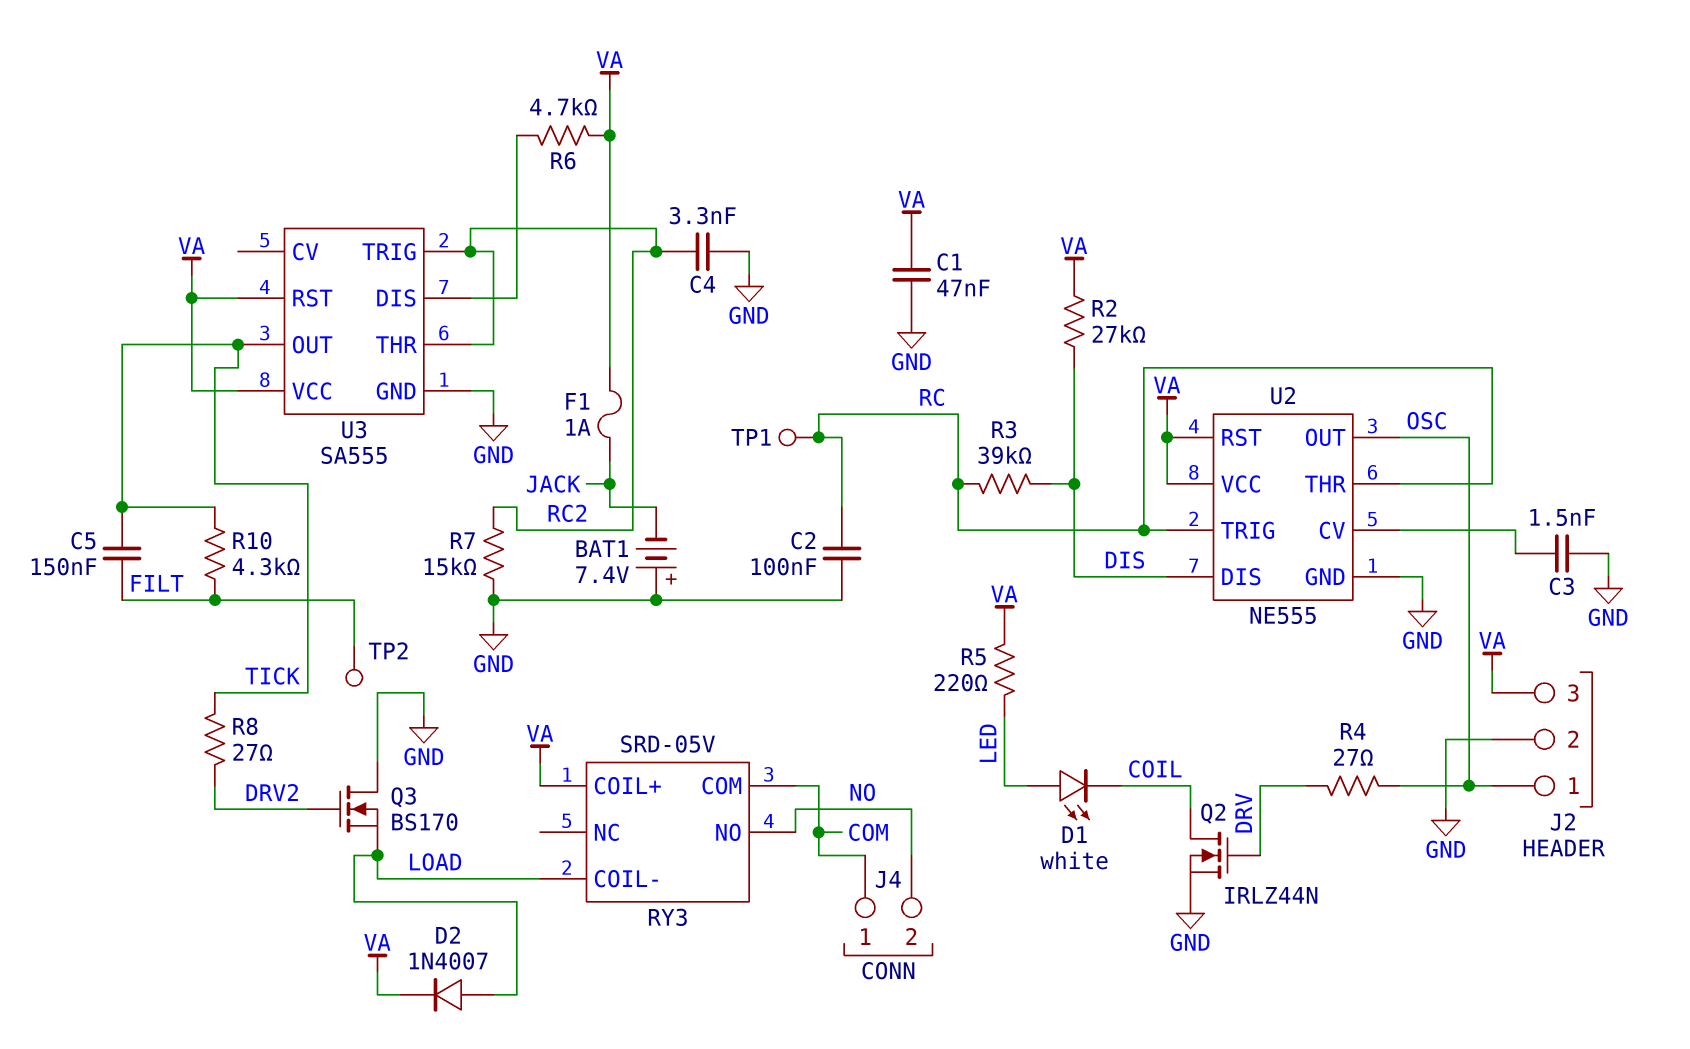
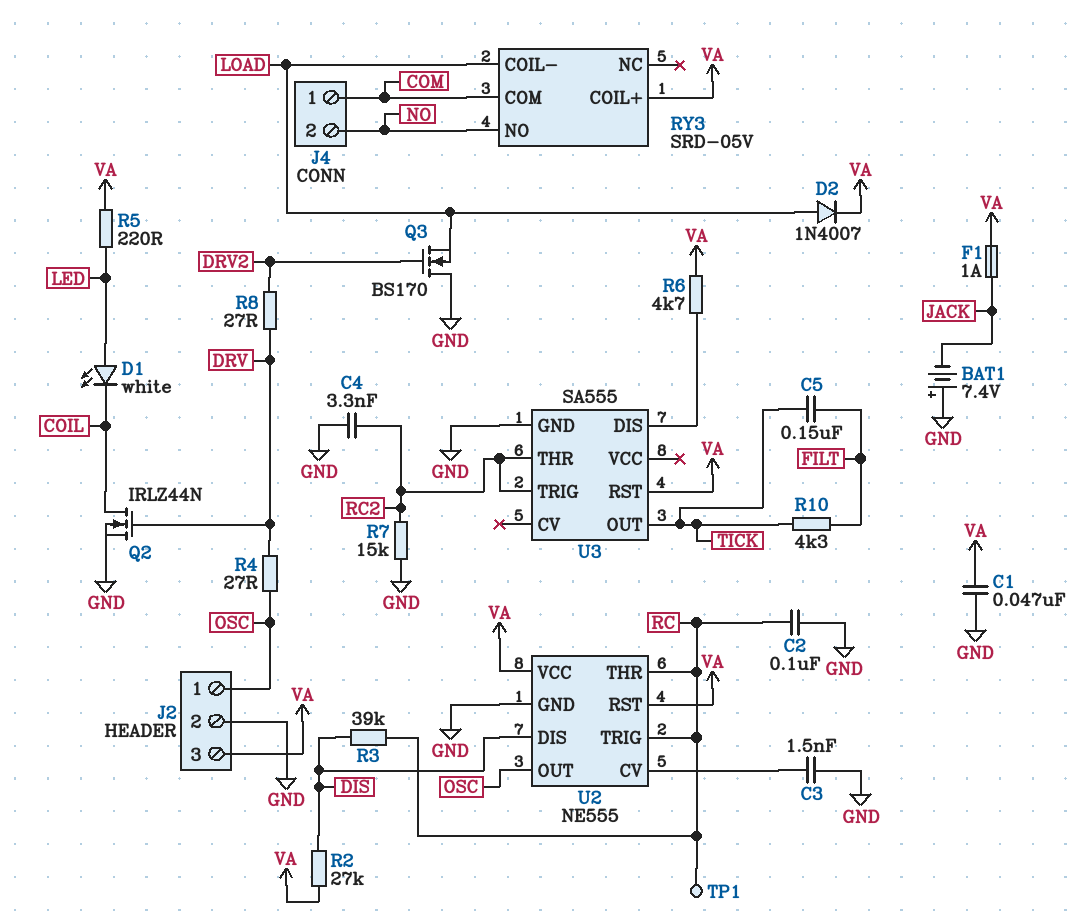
R8: 27 (DRV2, TICK) -> 27 (DRV, DRV2)
TP2: test point (FILT) -> none
U3 pin VCC: VA -> none

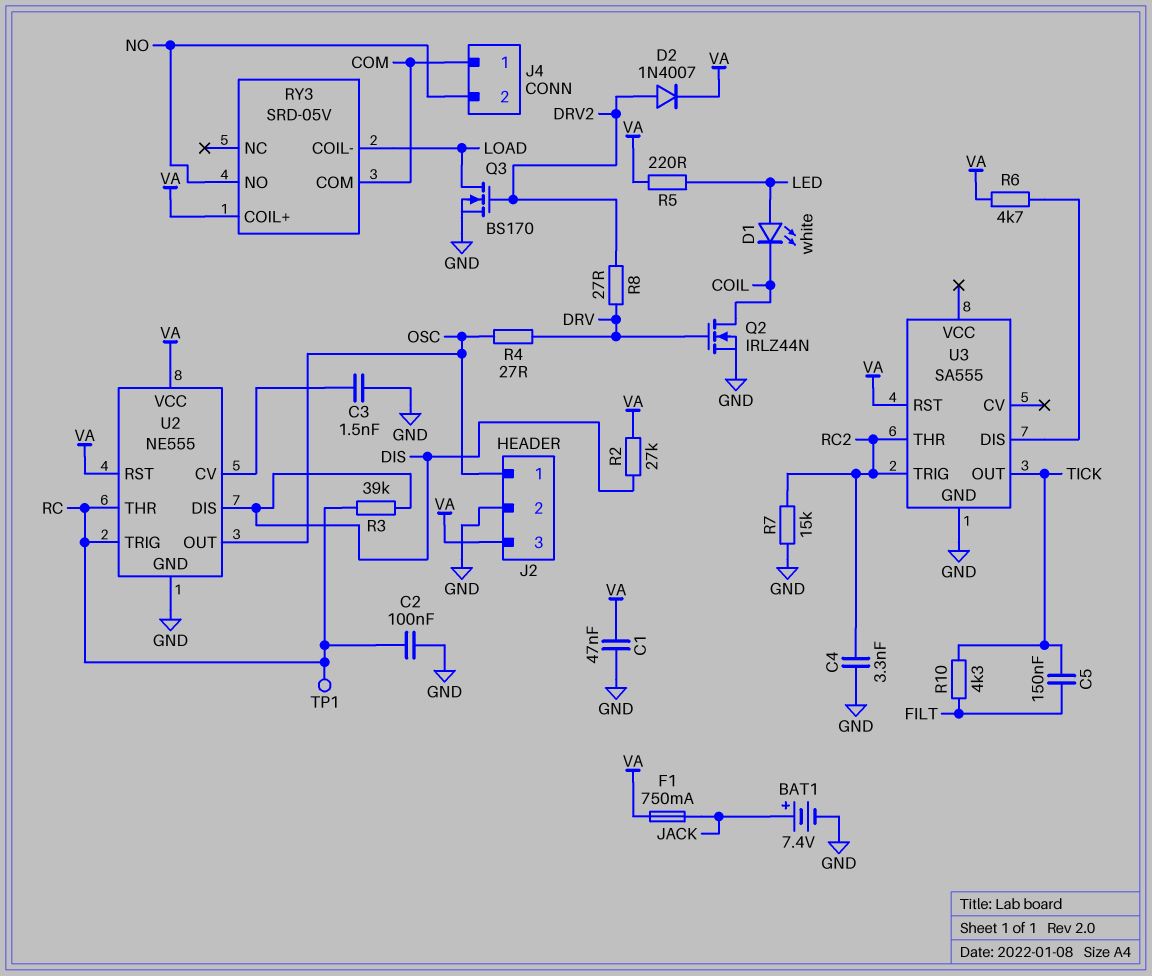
BAT1: 7.4V (plus GND, minus JACK) -> 7.4V (plus JACK, minus GND)
D2: diode 1N4007 (A LOAD, K VA) -> diode 1N4007 (A DRV2, K VA)
F1: 1A (JACK, VA) -> 750mA (JACK, VA)
Q3: NMOS BS170 (G DRV2, D GND, S LOAD) -> NMOS BS170 (G DRV2, D LOAD, S GND)

